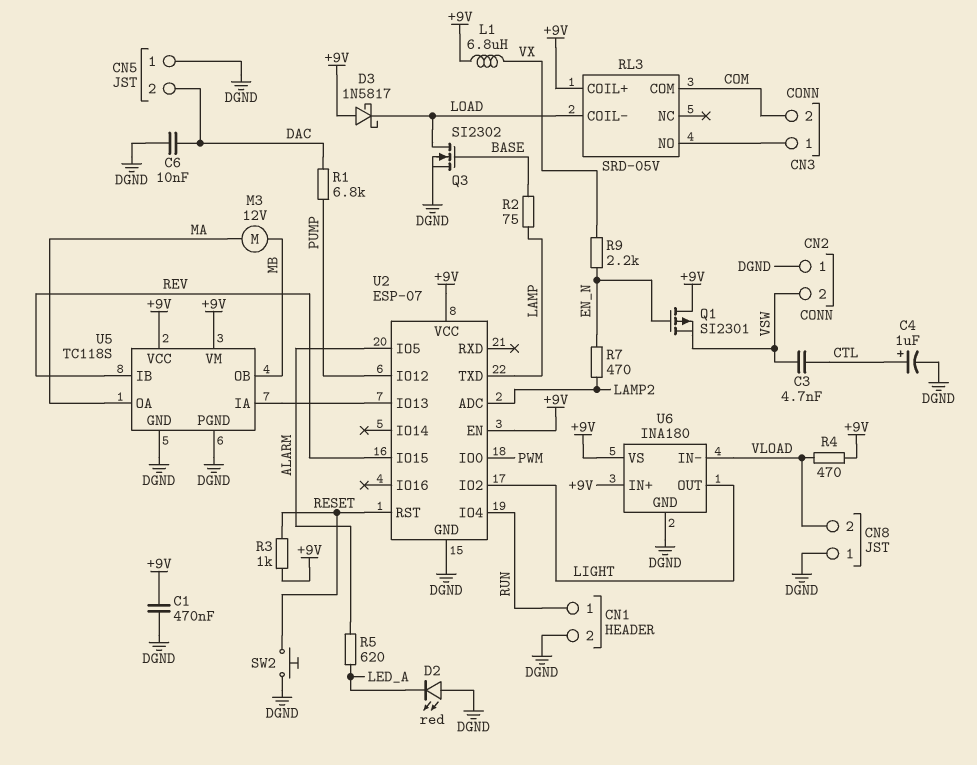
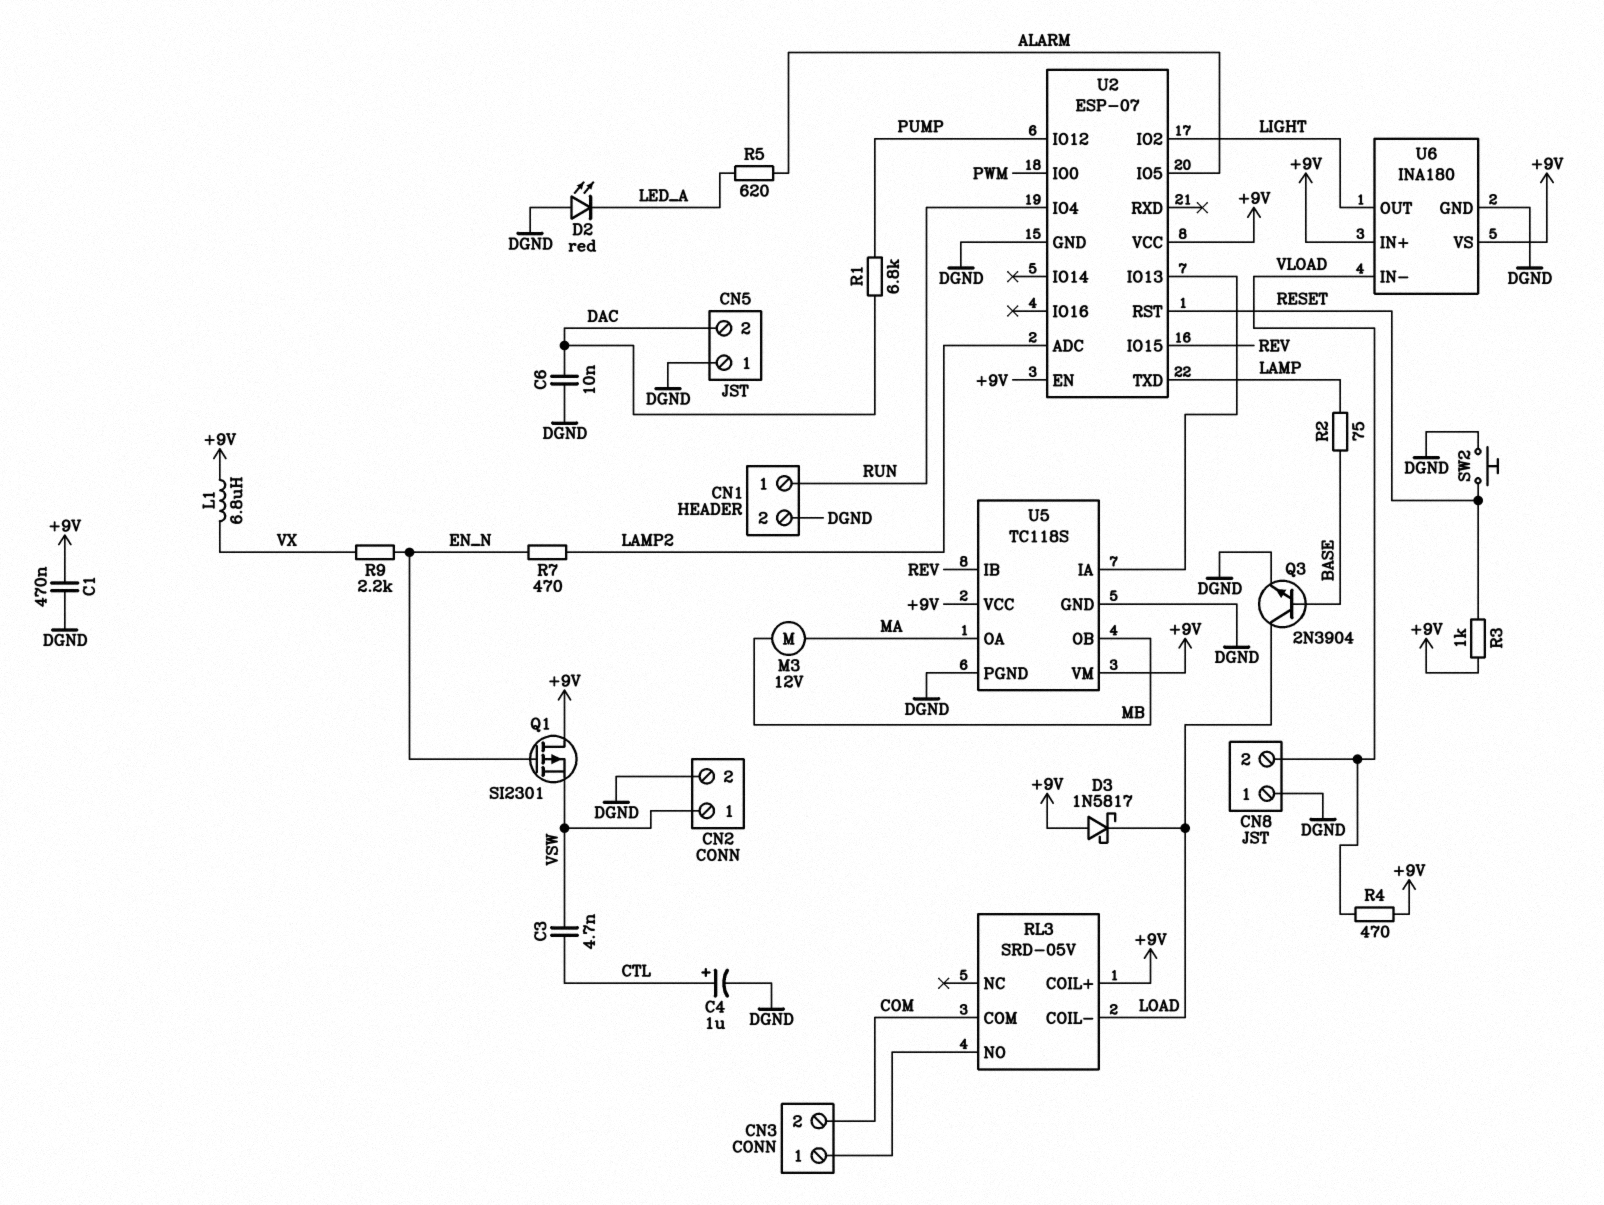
CN2 pin 1: DGND -> VSW
CN2 pin 2: VSW -> DGND
Q3: NMOS SI2302 (G BASE, D LOAD, S DGND) -> NPN 2N3904 (B BASE, C LOAD, E DGND)

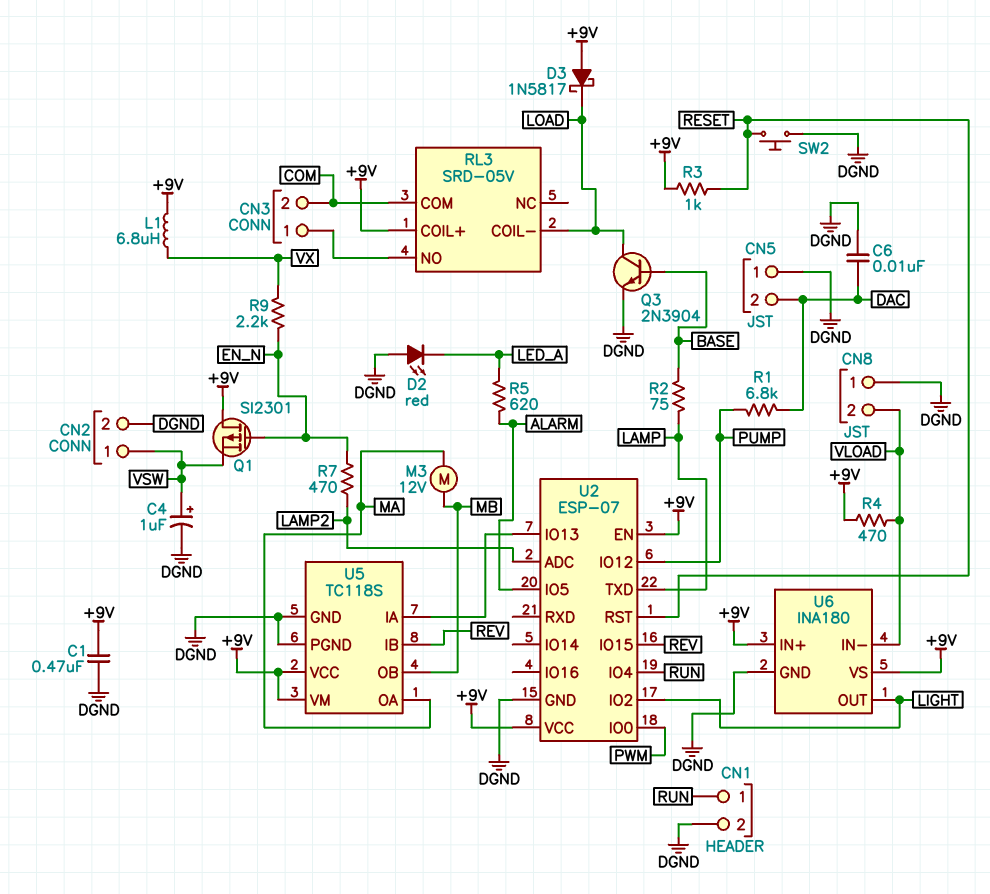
C3: 4.7nF (CTL, VSW) -> none
C4: 1uF (plus CTL, minus DGND) -> 1uF (plus VSW, minus DGND)

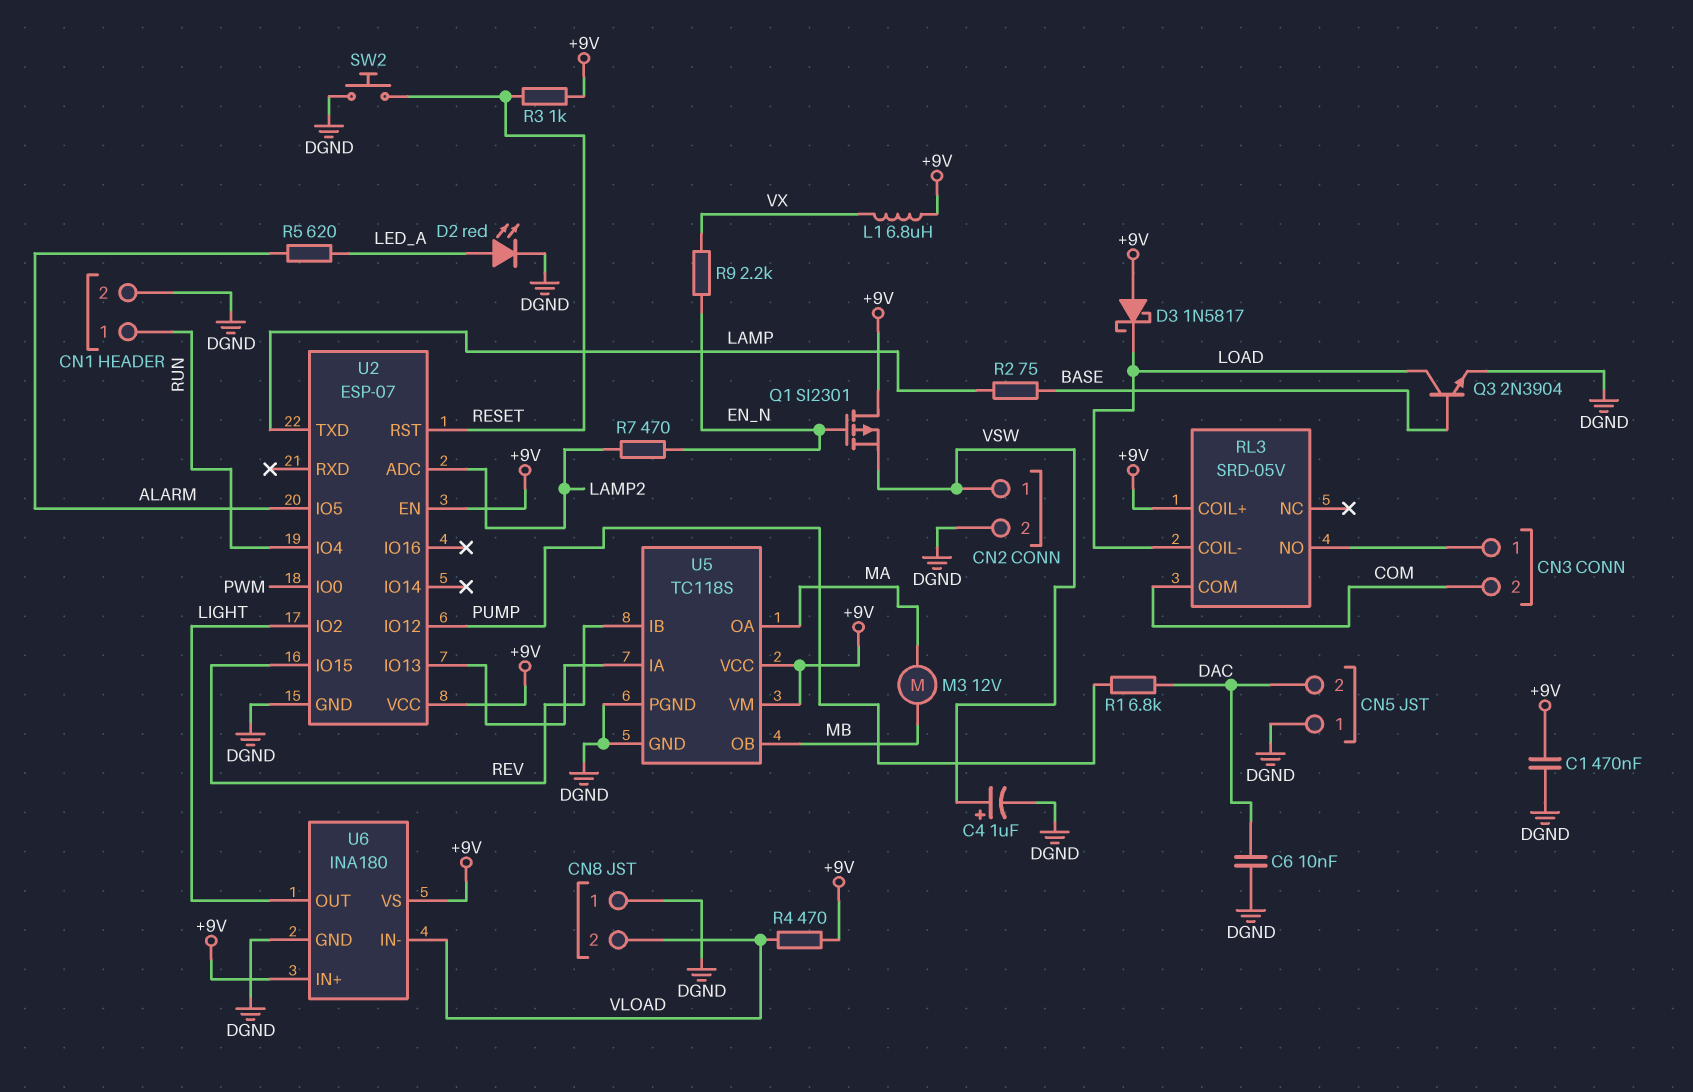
D2: LED red (A DGND, K LED_A) -> LED red (A LED_A, K DGND)

